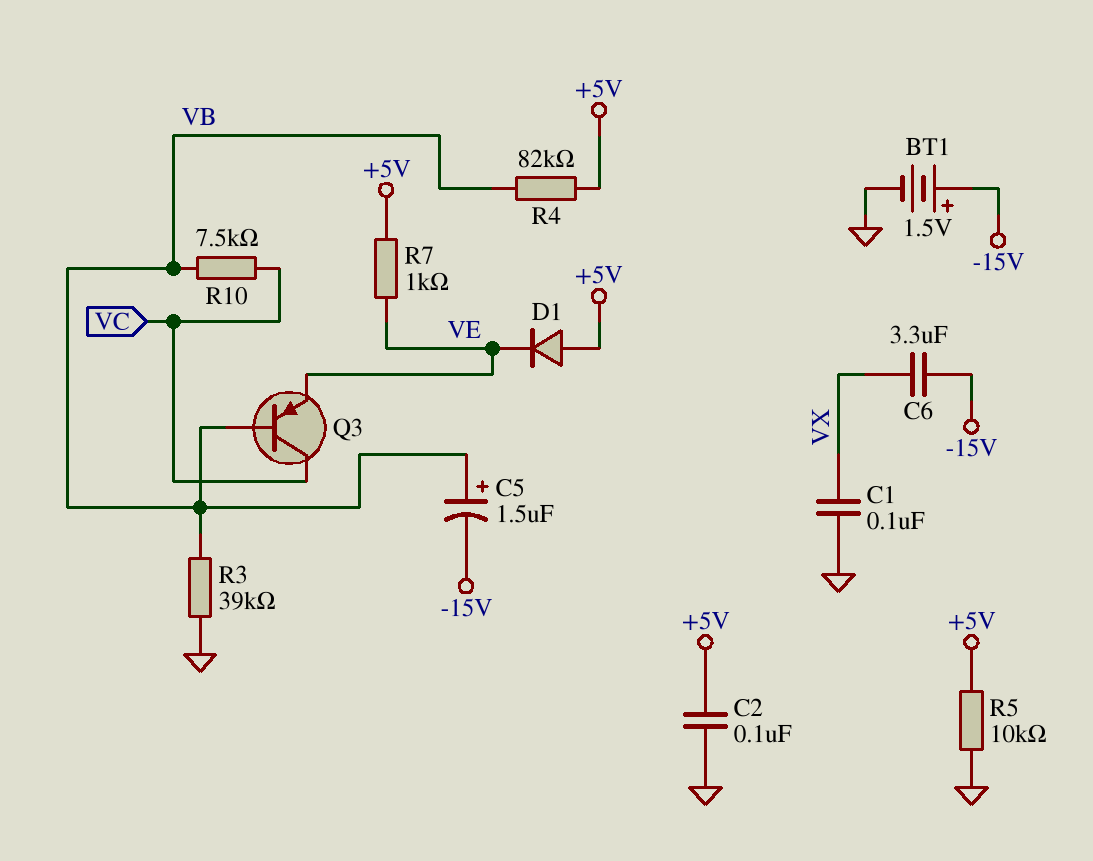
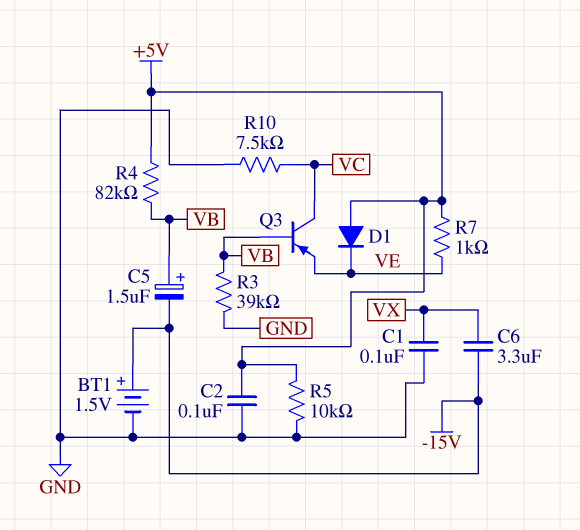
R10: 7.5k (VB, VC) -> 7.5k (GND, VC)

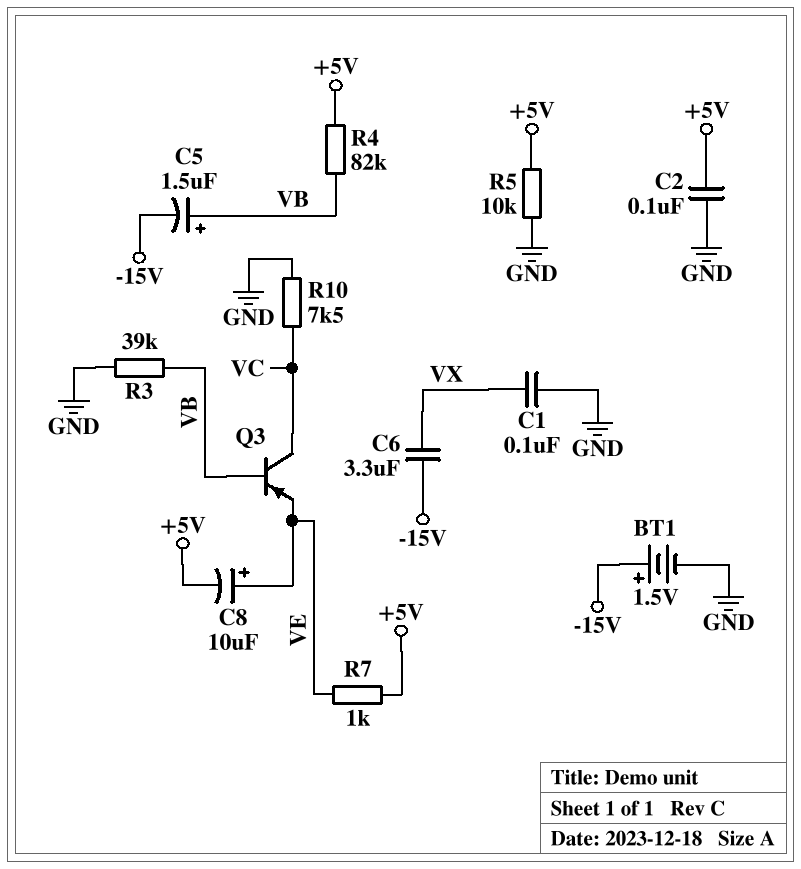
C8: none -> 10uF (plus VE, minus +5V)
D1: diode (A +5V, K VE) -> none

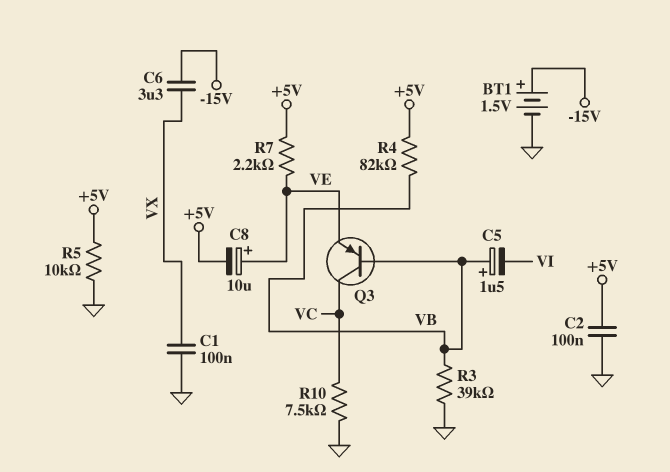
C5: 1.5uF (plus VB, minus -15V) -> 1.5uF (plus VB, minus VI)
R7: 1k (+5V, VE) -> 2.2k (+5V, VE)

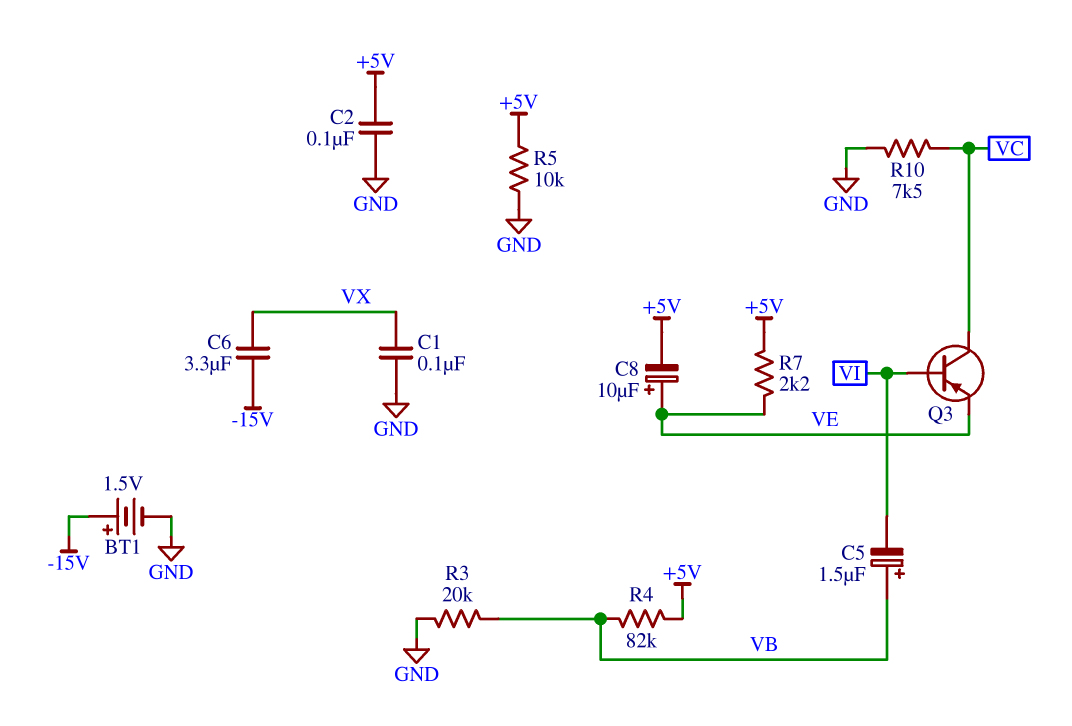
Q3: PNP (B VB, C VC, E VE) -> PNP (B VI, C VC, E VE)
R3: 39k (GND, VB) -> 20k (GND, VB)

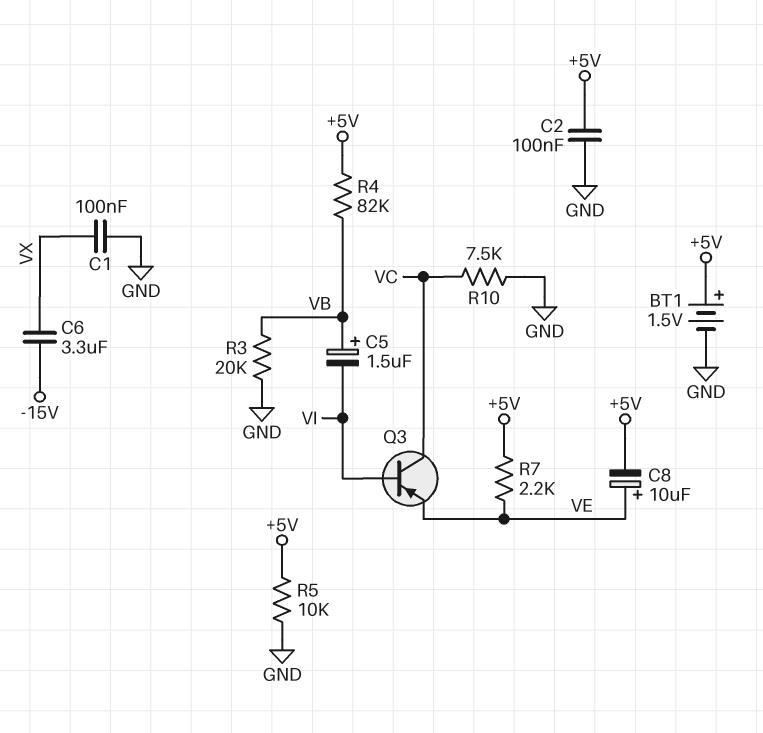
BT1: 1.5V (plus -15V, minus GND) -> 1.5V (plus +5V, minus GND)

